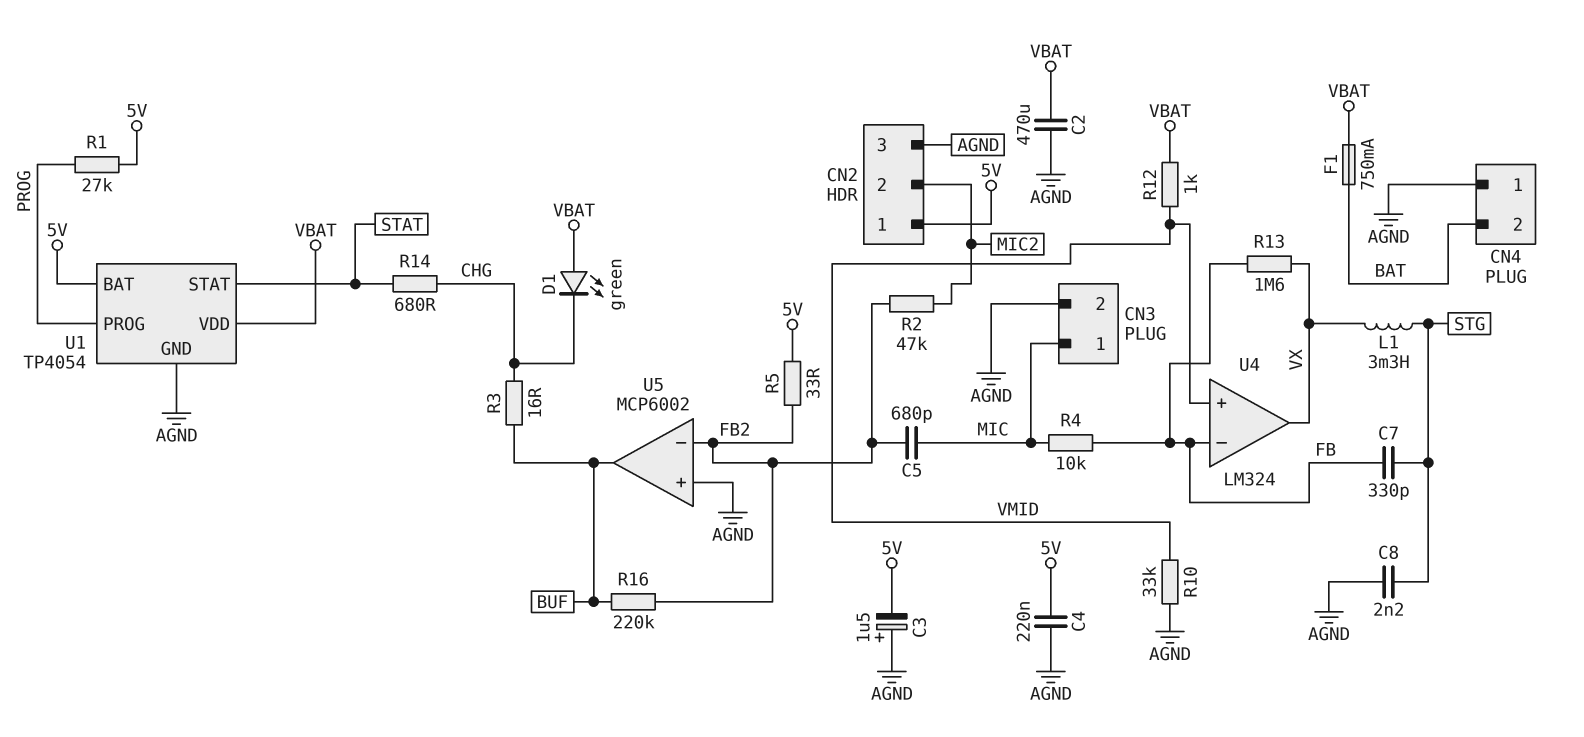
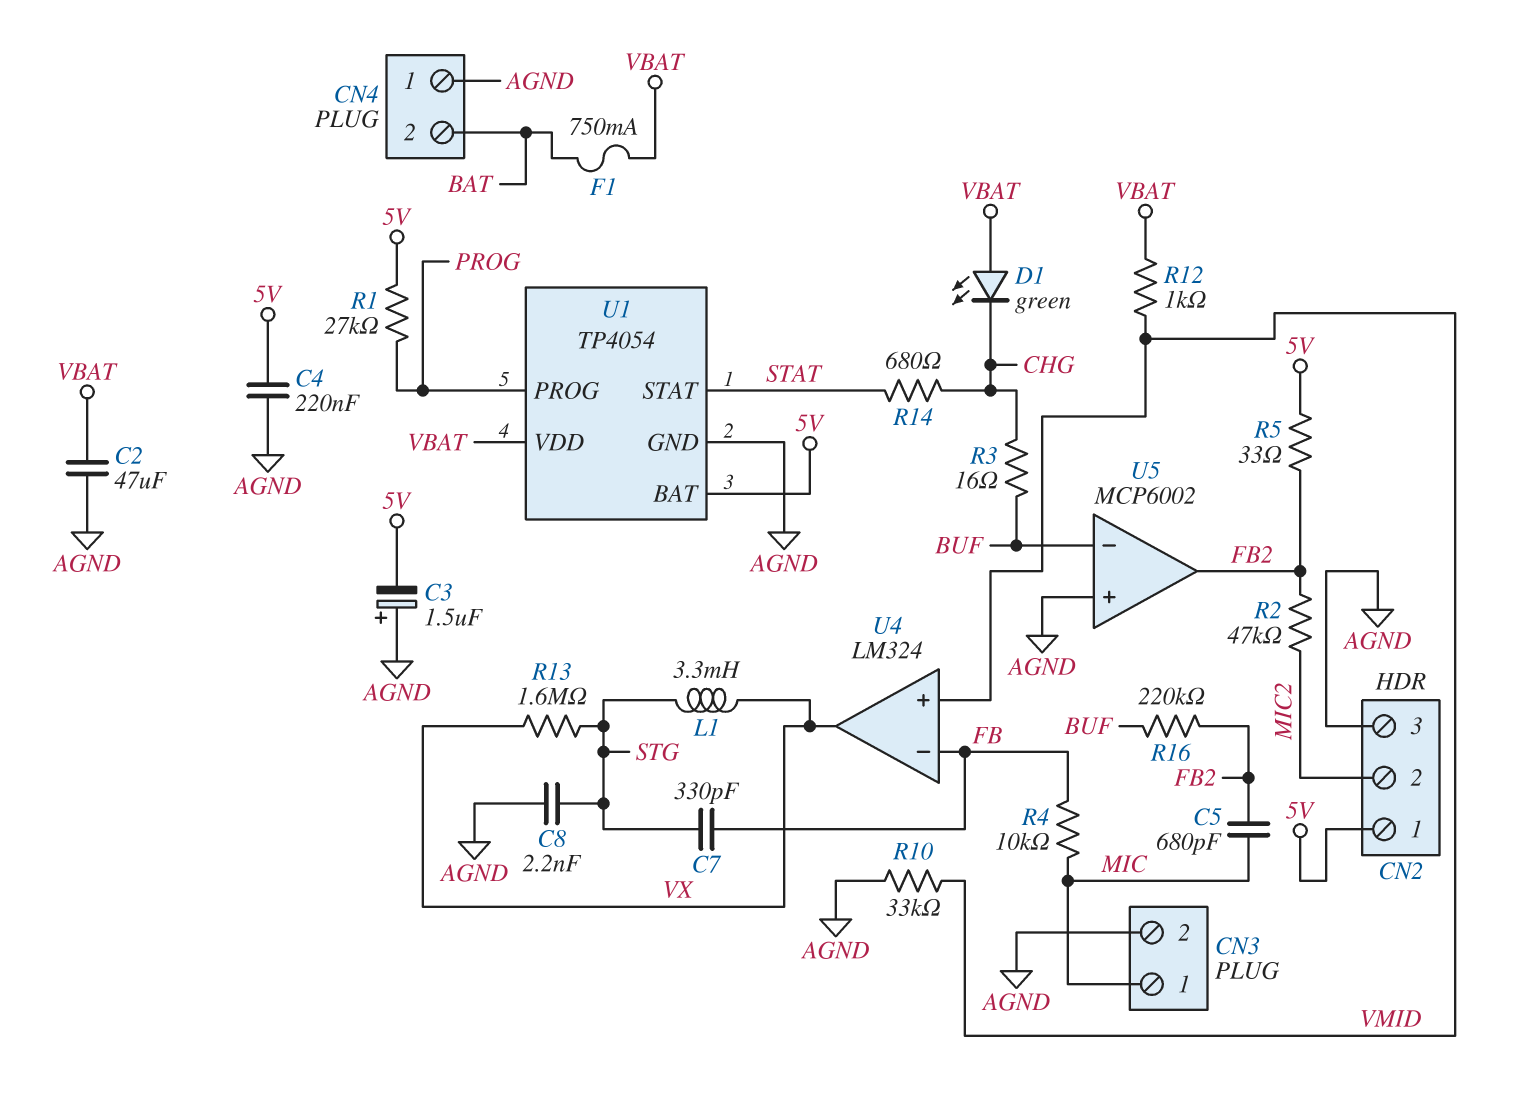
C2: 470uF (AGND, VBAT) -> 47uF (AGND, VBAT)
R13: 1.6M (FB, VX) -> 1.6M (STG, VX)
U5 pin in-: FB2 -> BUF
U5 pin out: BUF -> FB2

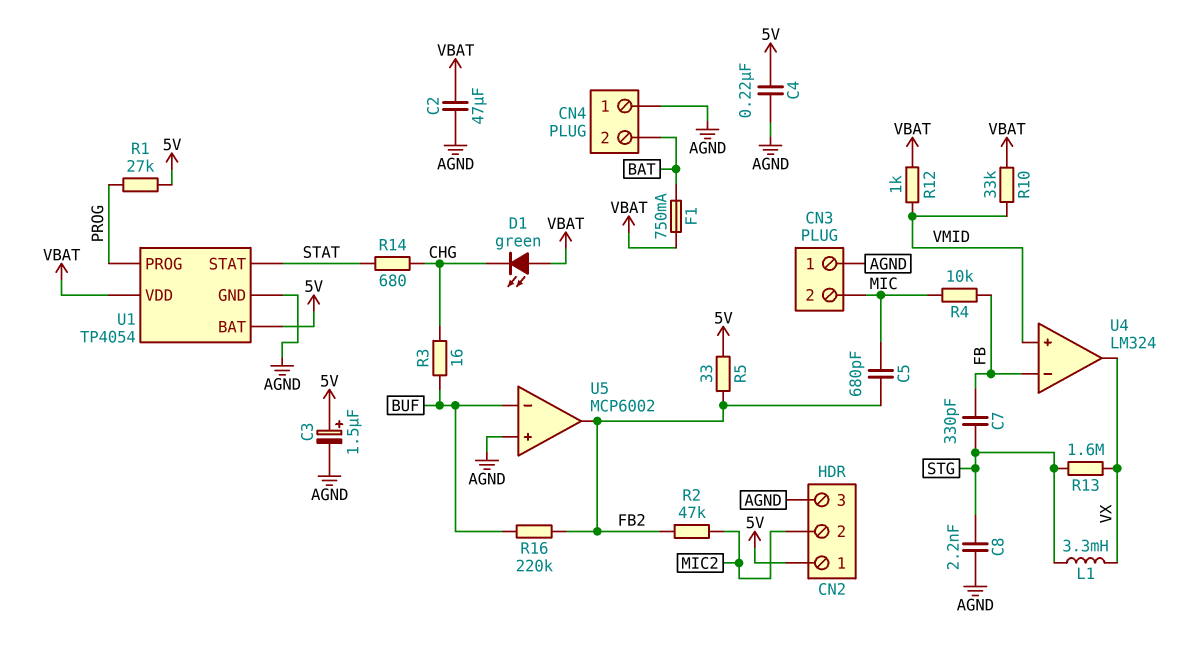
C3: 1.5uF (plus AGND, minus 5V) -> 1.5uF (plus 5V, minus AGND)
CN3 pin 1: MIC -> AGND
CN3 pin 2: AGND -> MIC
R10: 33k (AGND, VMID) -> 33k (VBAT, VMID)

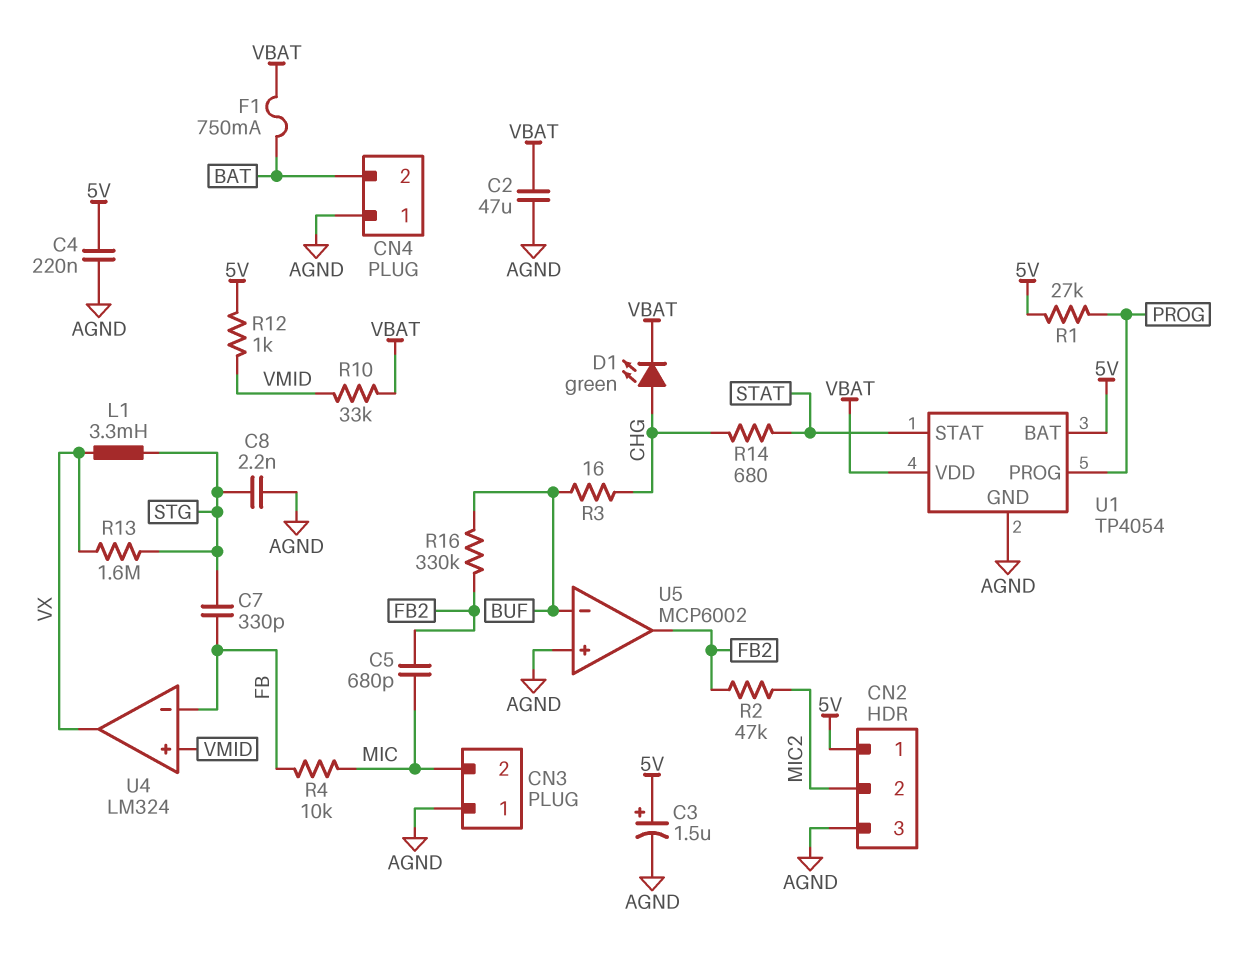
D1: LED green (A VBAT, K CHG) -> LED green (A CHG, K VBAT)
R5: 33 (5V, FB2) -> none
R12: 1k (VBAT, VMID) -> 1k (5V, VMID)
R16: 220k (BUF, FB2) -> 330k (BUF, FB2)

